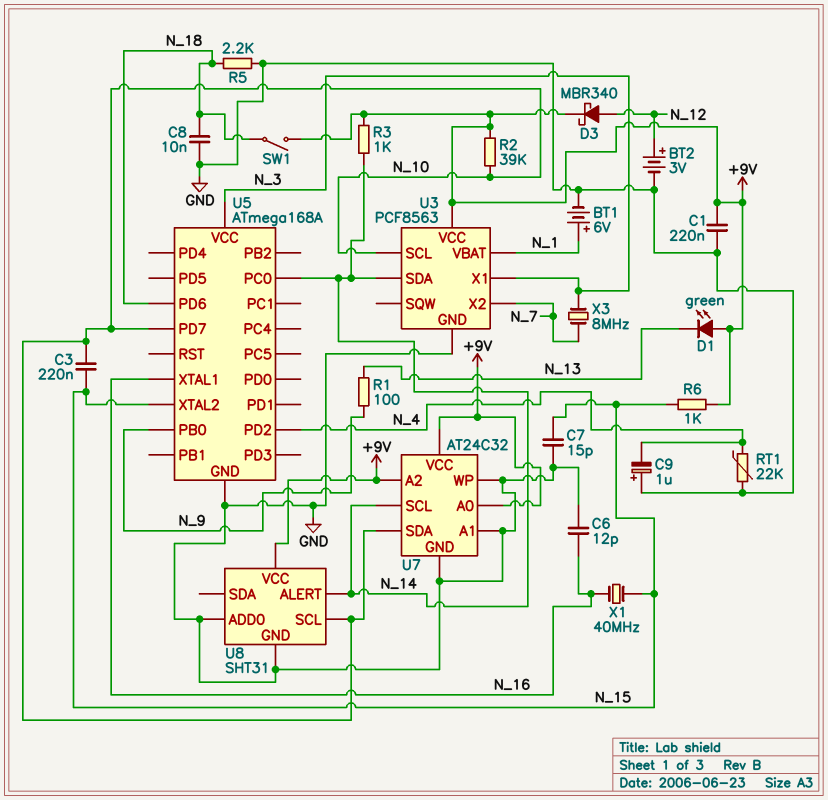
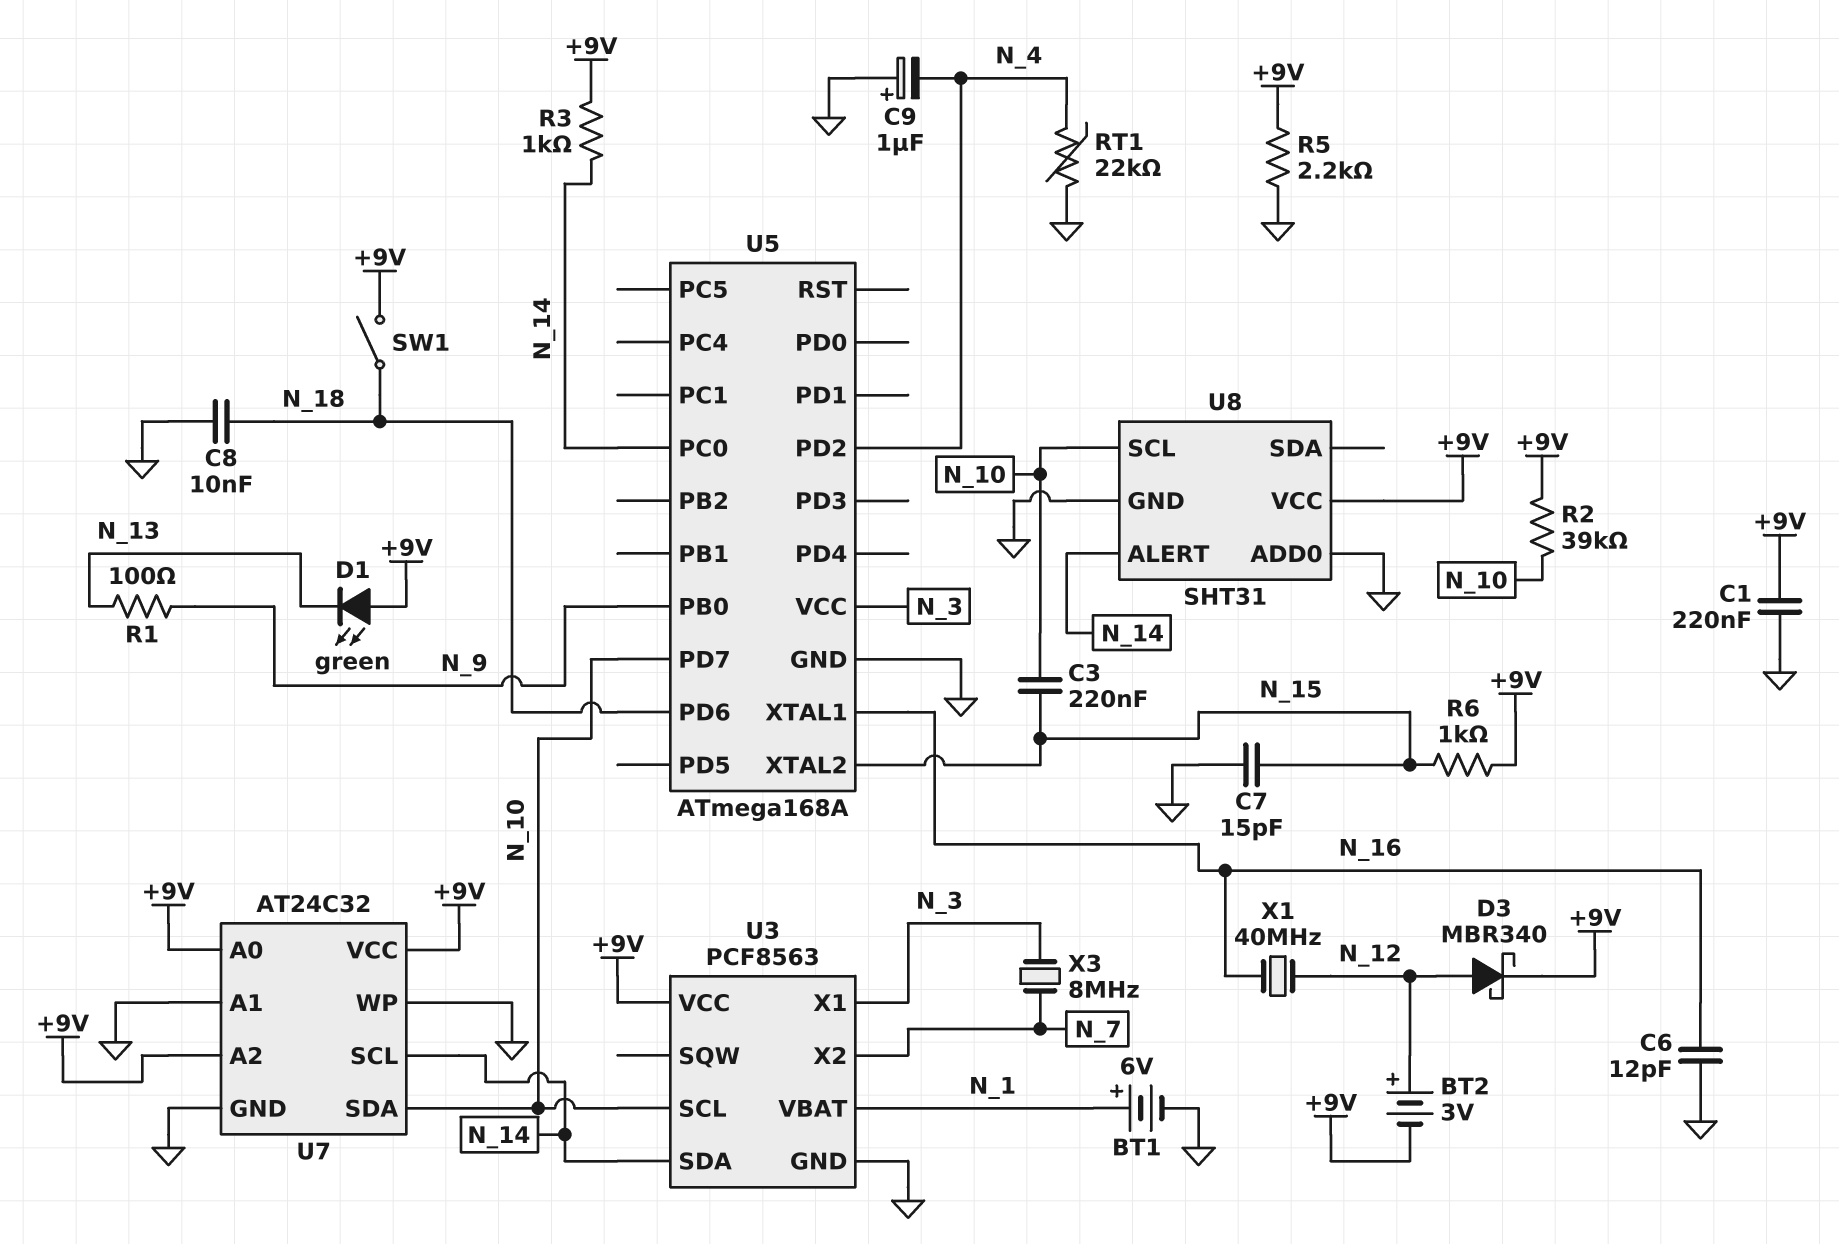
BT2: 3V (plus N_12, minus GND) -> 3V (plus N_12, minus +9V)
R5: 2.2k (GND, N_18) -> 2.2k (+9V, GND)
X1: 40MHz (N_15, N_16) -> 40MHz (N_12, N_16)

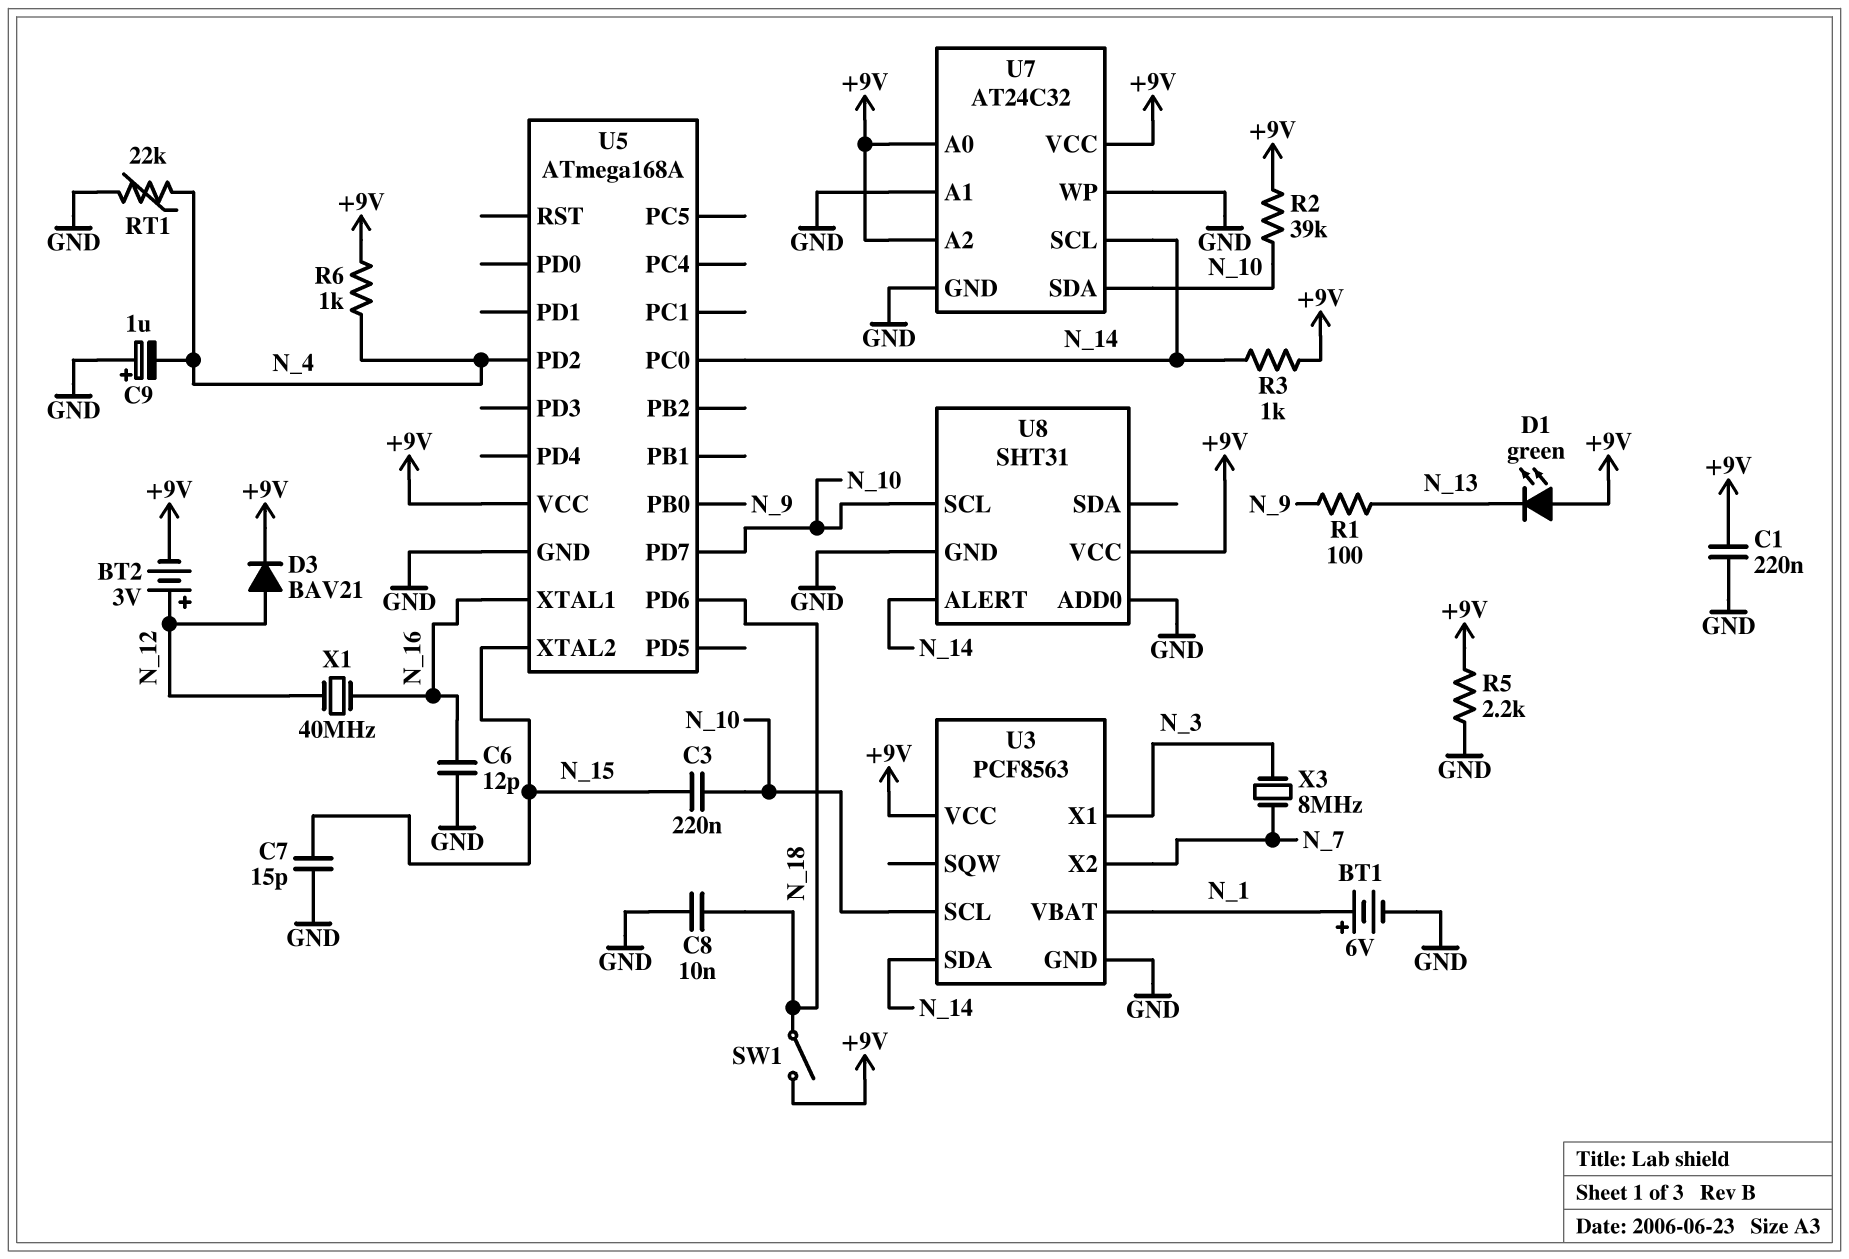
D3: schottky MBR340 (A N_12, K +9V) -> diode BAV21 (A N_12, K +9V)
R6: 1k (+9V, N_15) -> 1k (+9V, N_4)
U5 pin VCC: N_3 -> +9V

